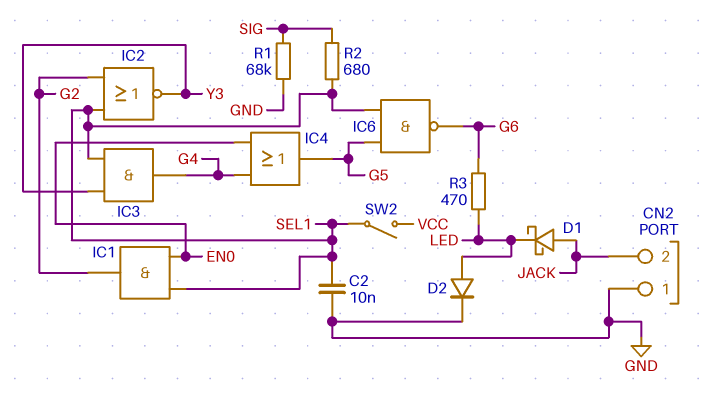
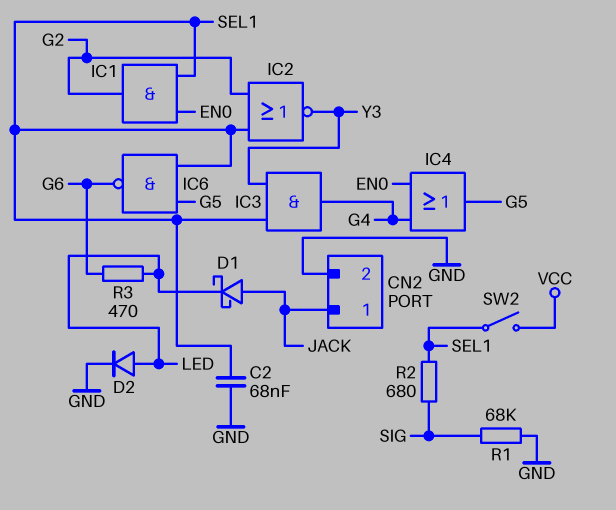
C2: 10nF (GND, SEL1) -> 68nF (GND, SEL1)
CN2 pin 1: GND -> JACK
CN2 pin 2: JACK -> GND

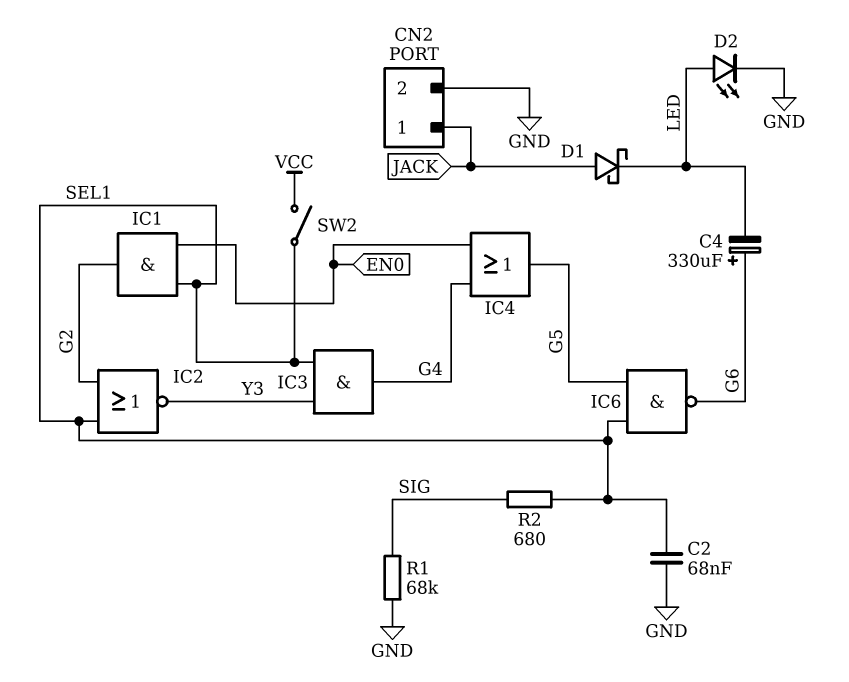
C4: none -> 330uF (plus G6, minus LED)
D2: diode (A LED, K GND) -> LED (A LED, K GND)
R3: 470 (G6, LED) -> none

